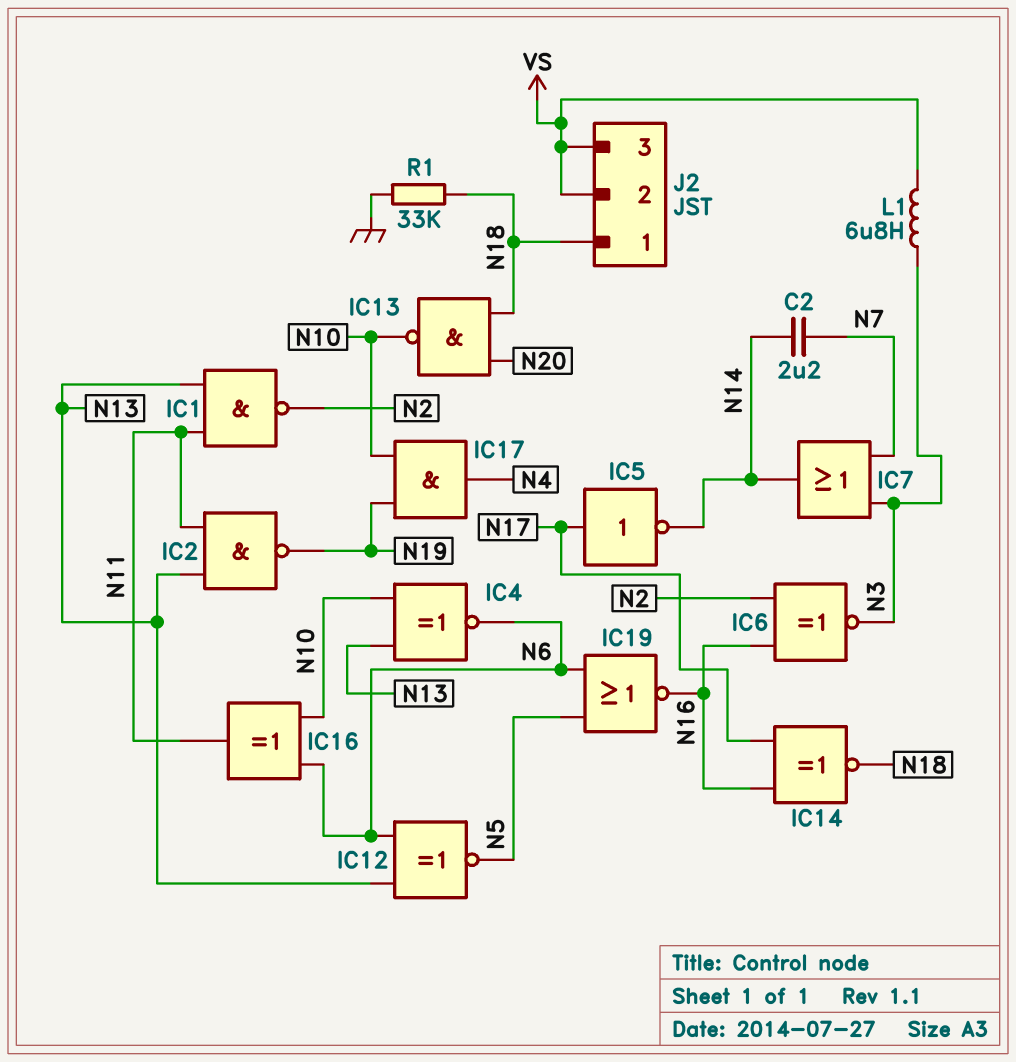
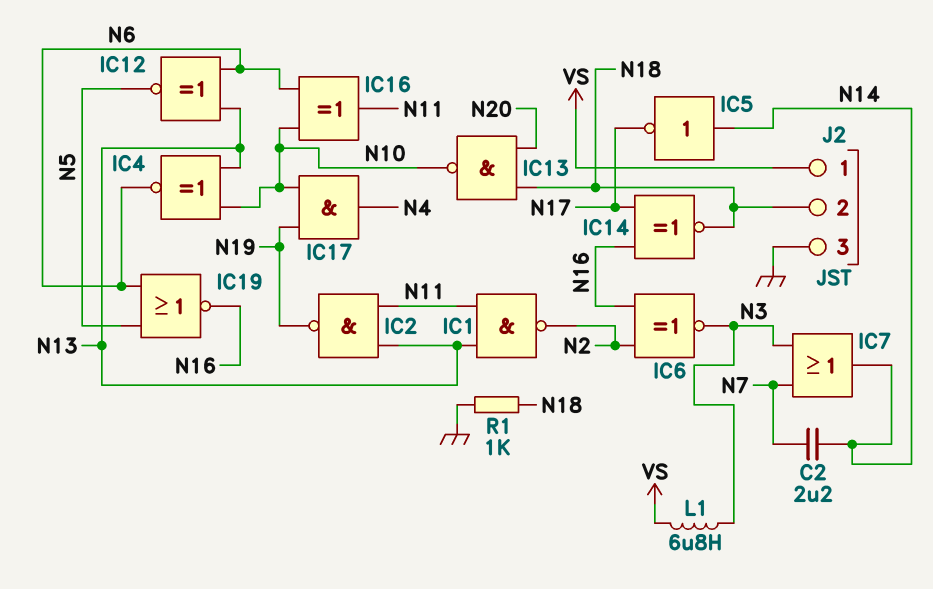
IC5: NOT (in N17, out N14) -> NOT (in N14, out N17)
J2 pin 1: N18 -> VS
J2 pin 2: VS -> N18
J2 pin 3: VS -> GND
R1: 33k (GND, N18) -> 1k (GND, N18)

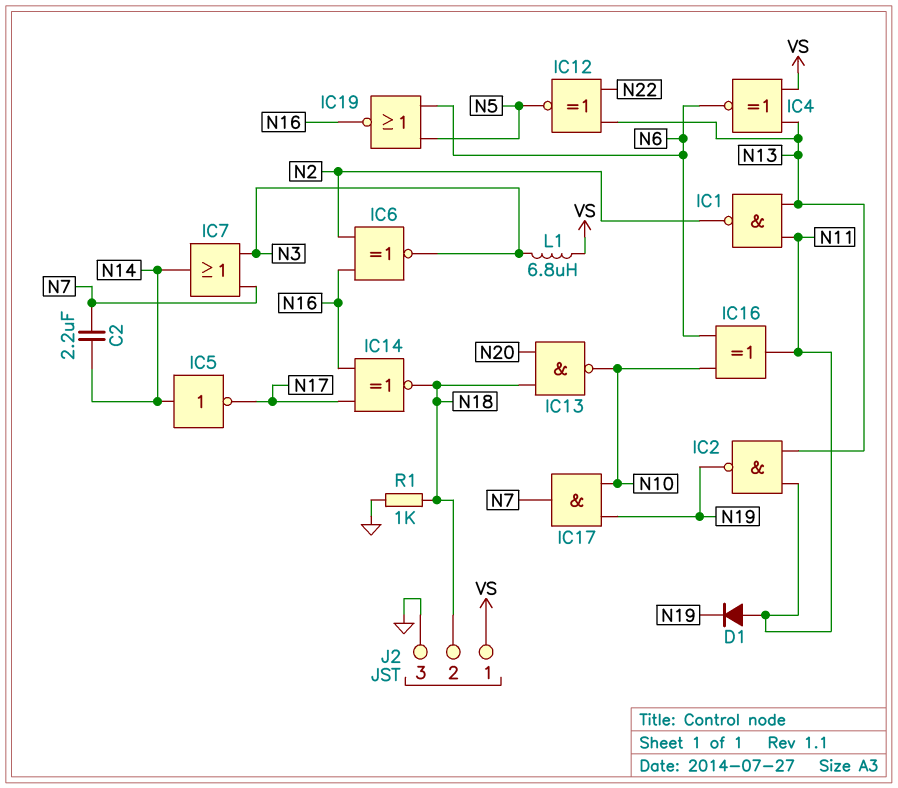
D1: none -> diode (A N11, K N19)
IC4: XNOR (in N10, in N13, out N6) -> XNOR (in N13, in VS, out N6)
IC12: XNOR (in N6, in N13, out N5) -> XNOR (in N13, in N22, out N5)
IC17: AND (in N10, in N19, out N4) -> AND (in N10, in N19, out N7)

